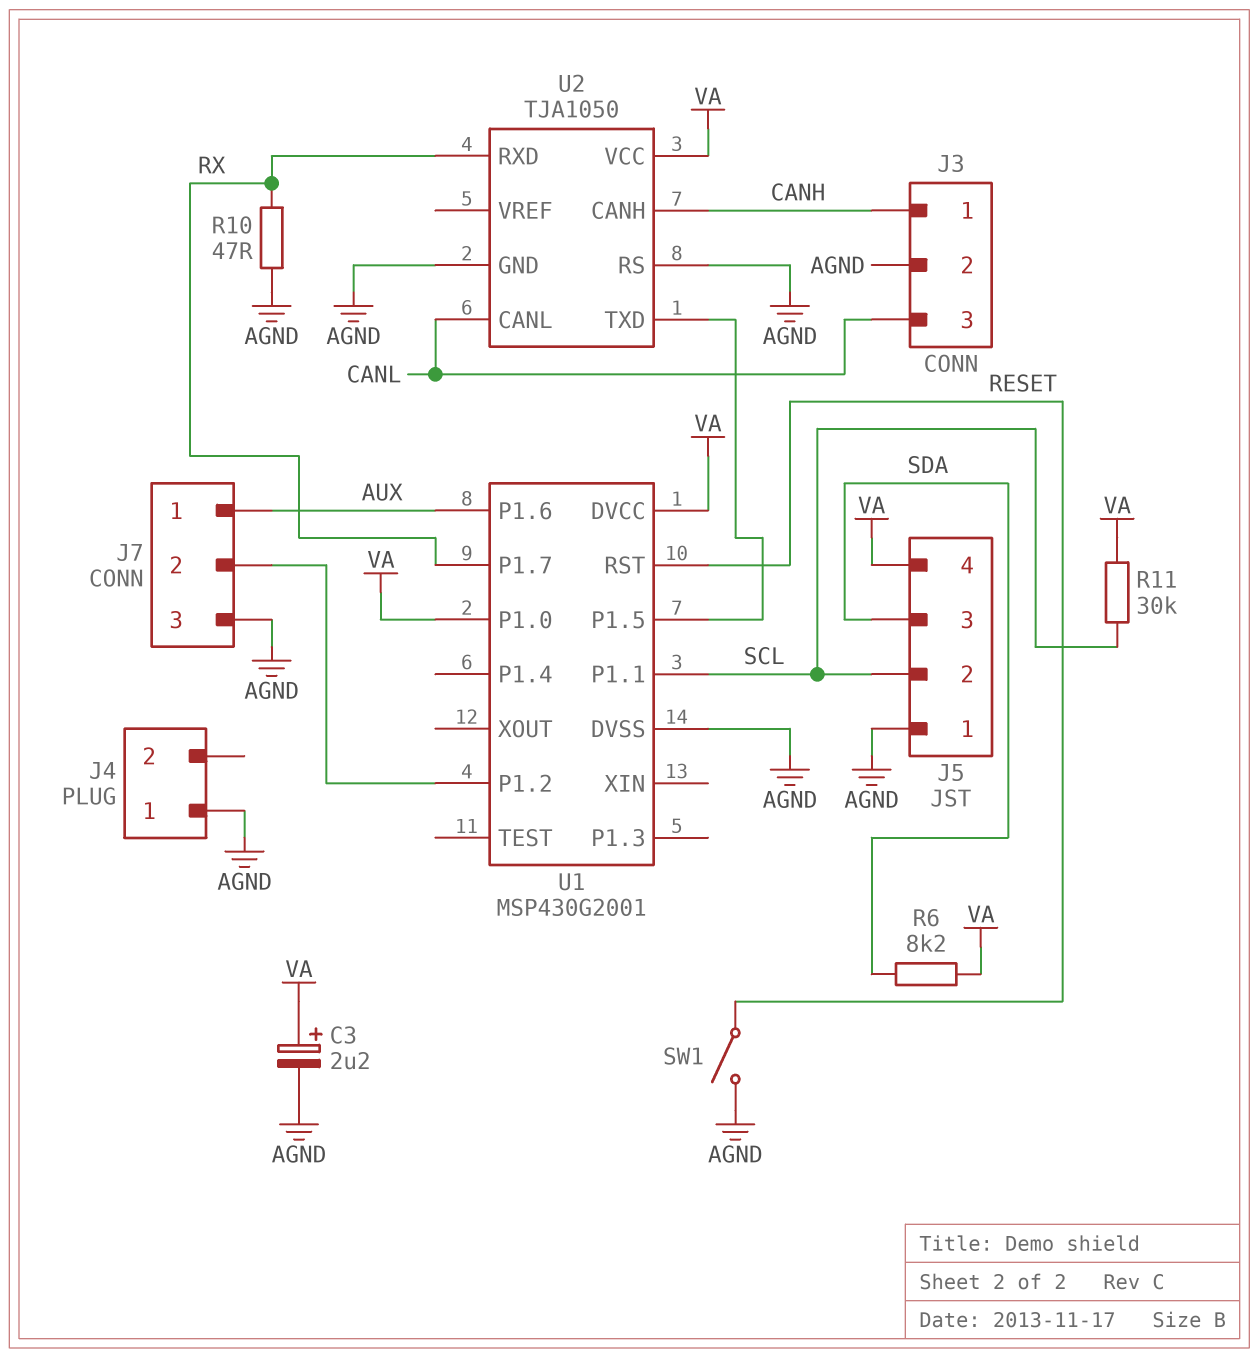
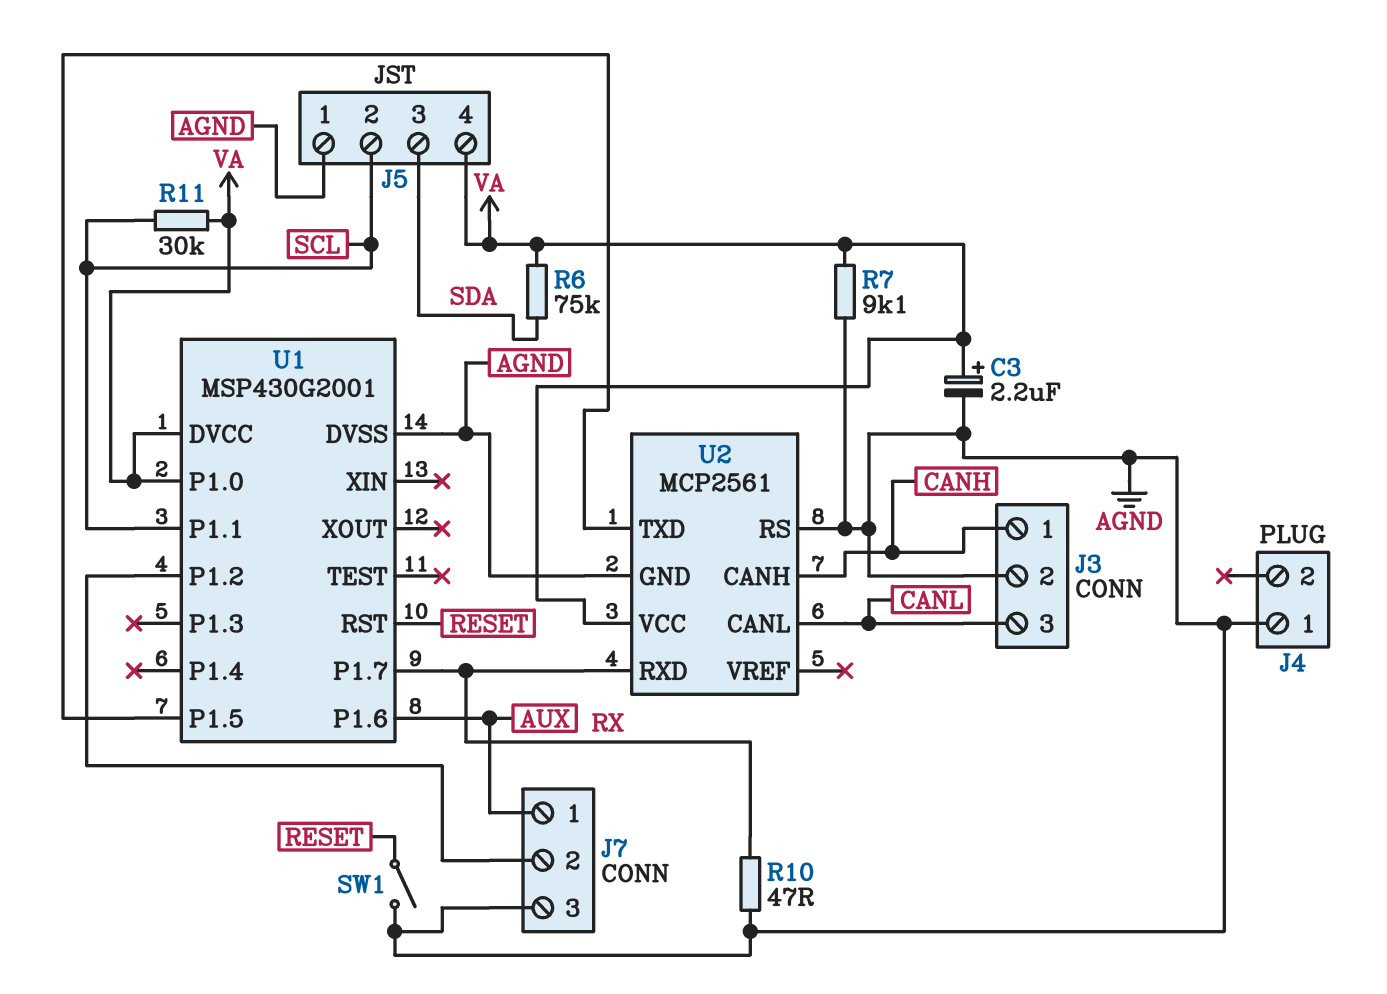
R6: 8.2k (SDA, VA) -> 75k (SDA, VA)
R7: none -> 9.1k (AGND, VA)
U2: TJA1050 -> MCP2561

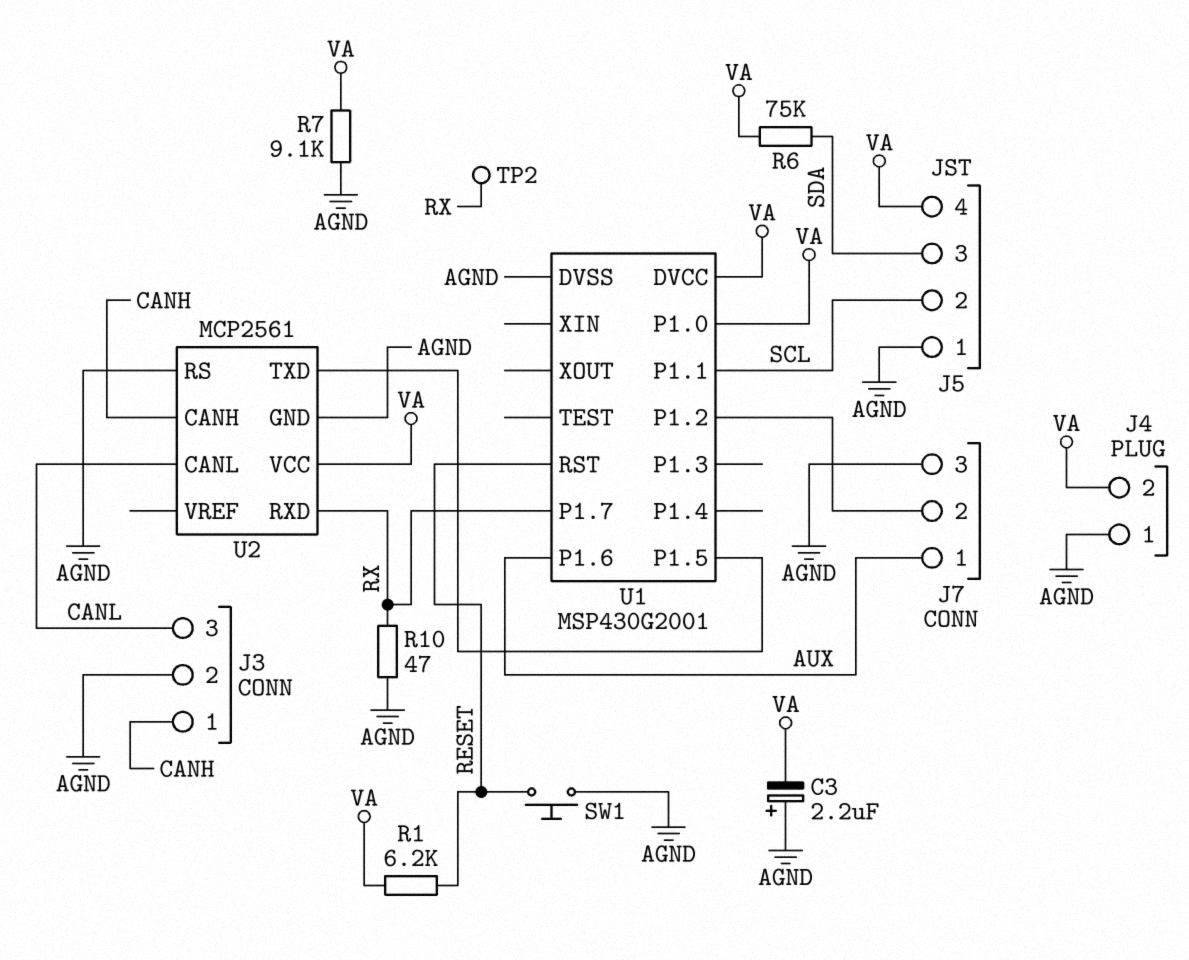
C3: 2.2uF (plus VA, minus AGND) -> 2.2uF (plus AGND, minus VA)
J4 pin 2: none -> VA
R1: none -> 6.2k (RESET, VA)
R11: 30k (SCL, VA) -> none
SW1: switch (AGND, RESET) -> button (AGND, RESET)
TP2: none -> test point (RX)

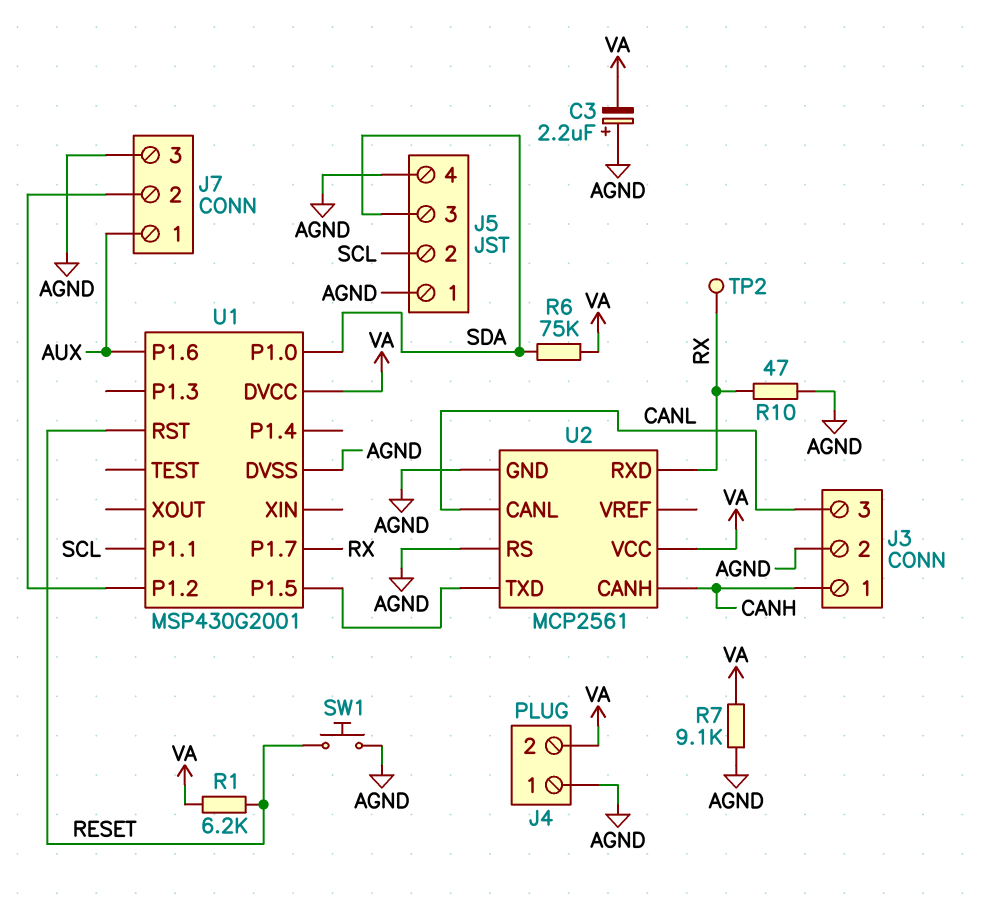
J5 pin 4: VA -> AGND
U1 pin P1.0: VA -> SDA

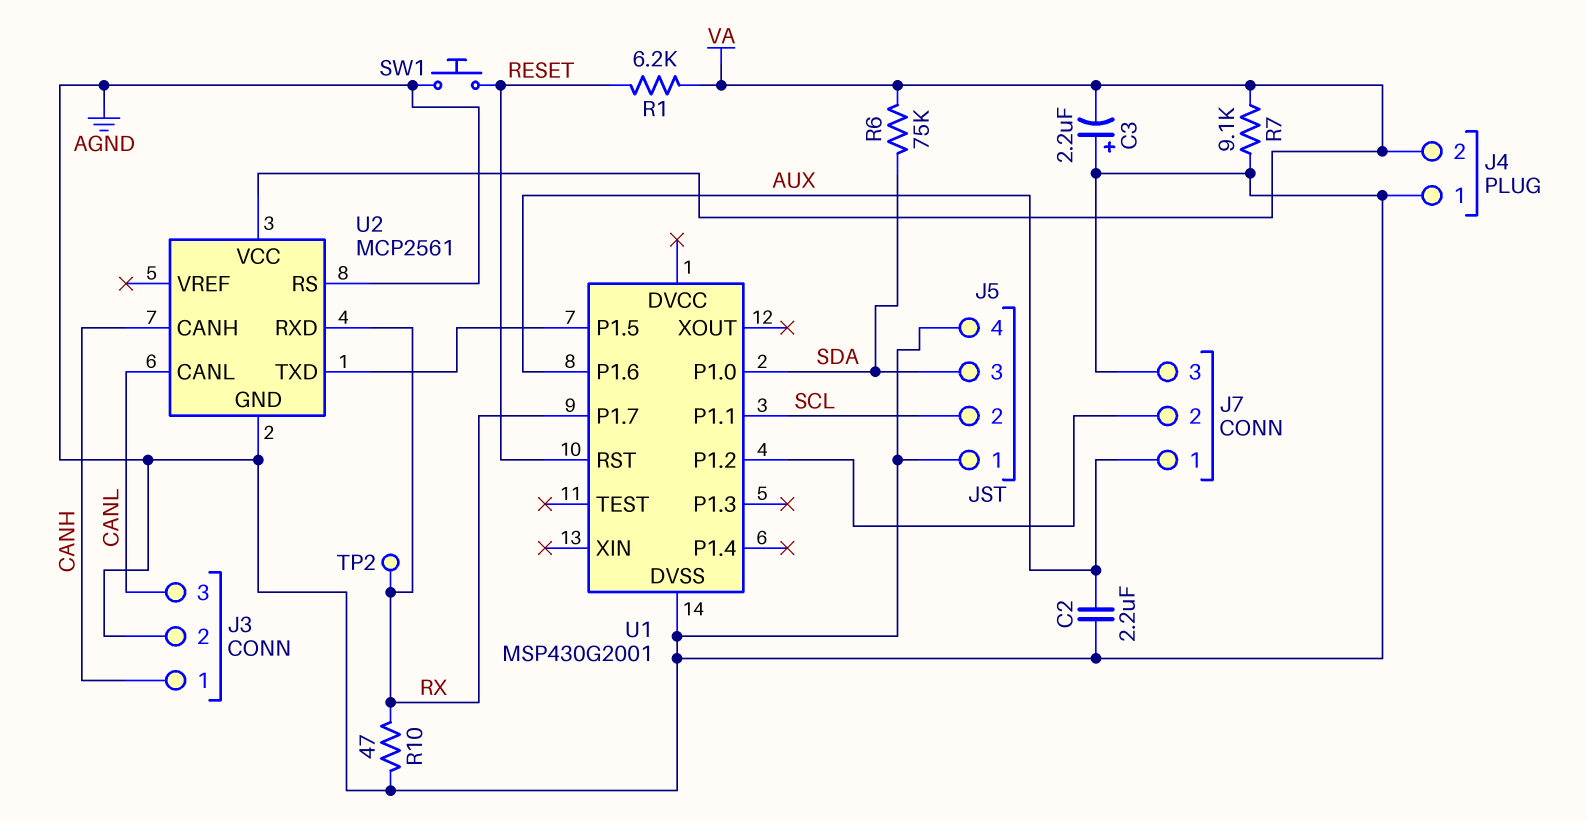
C2: none -> 2.2uF (AGND, AUX)
U1 pin DVCC: VA -> none

